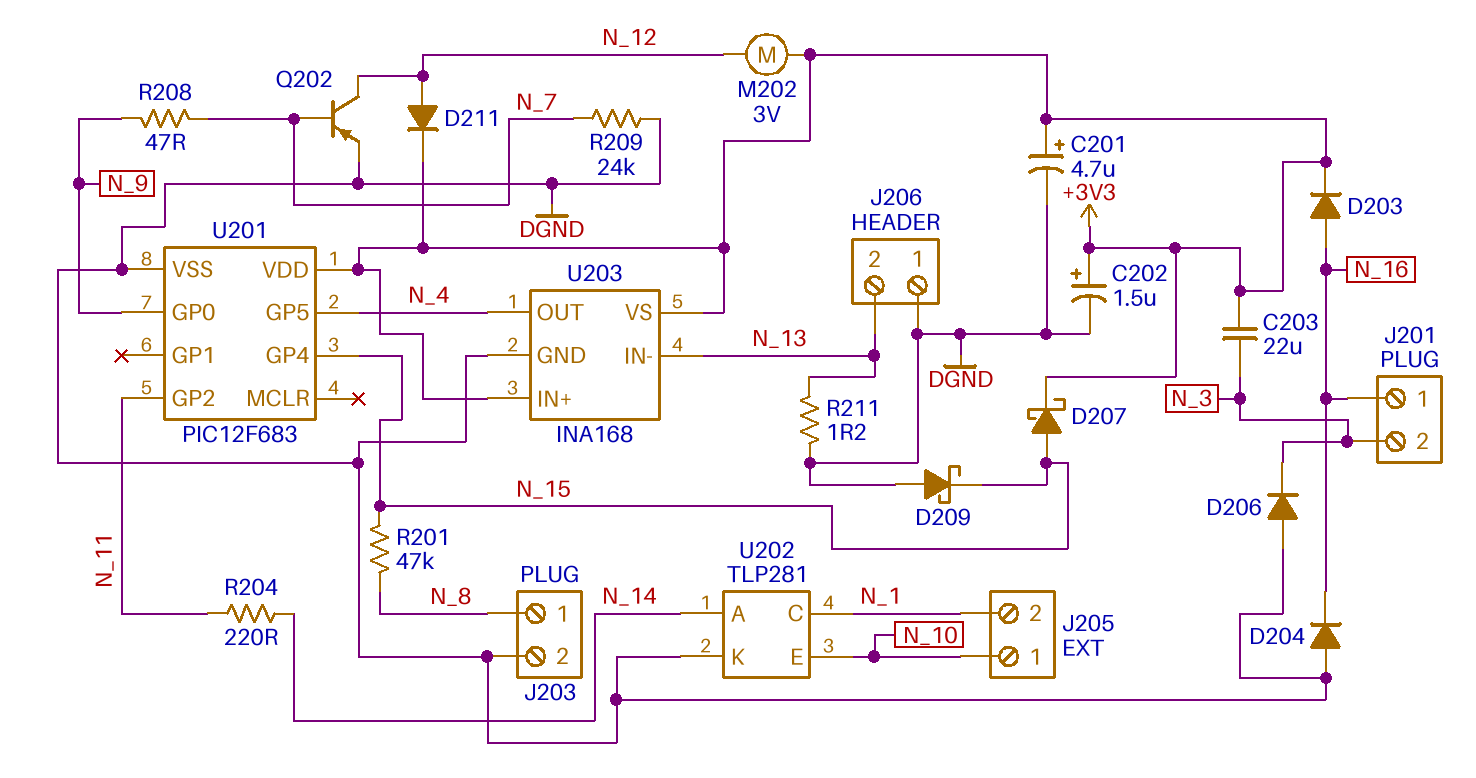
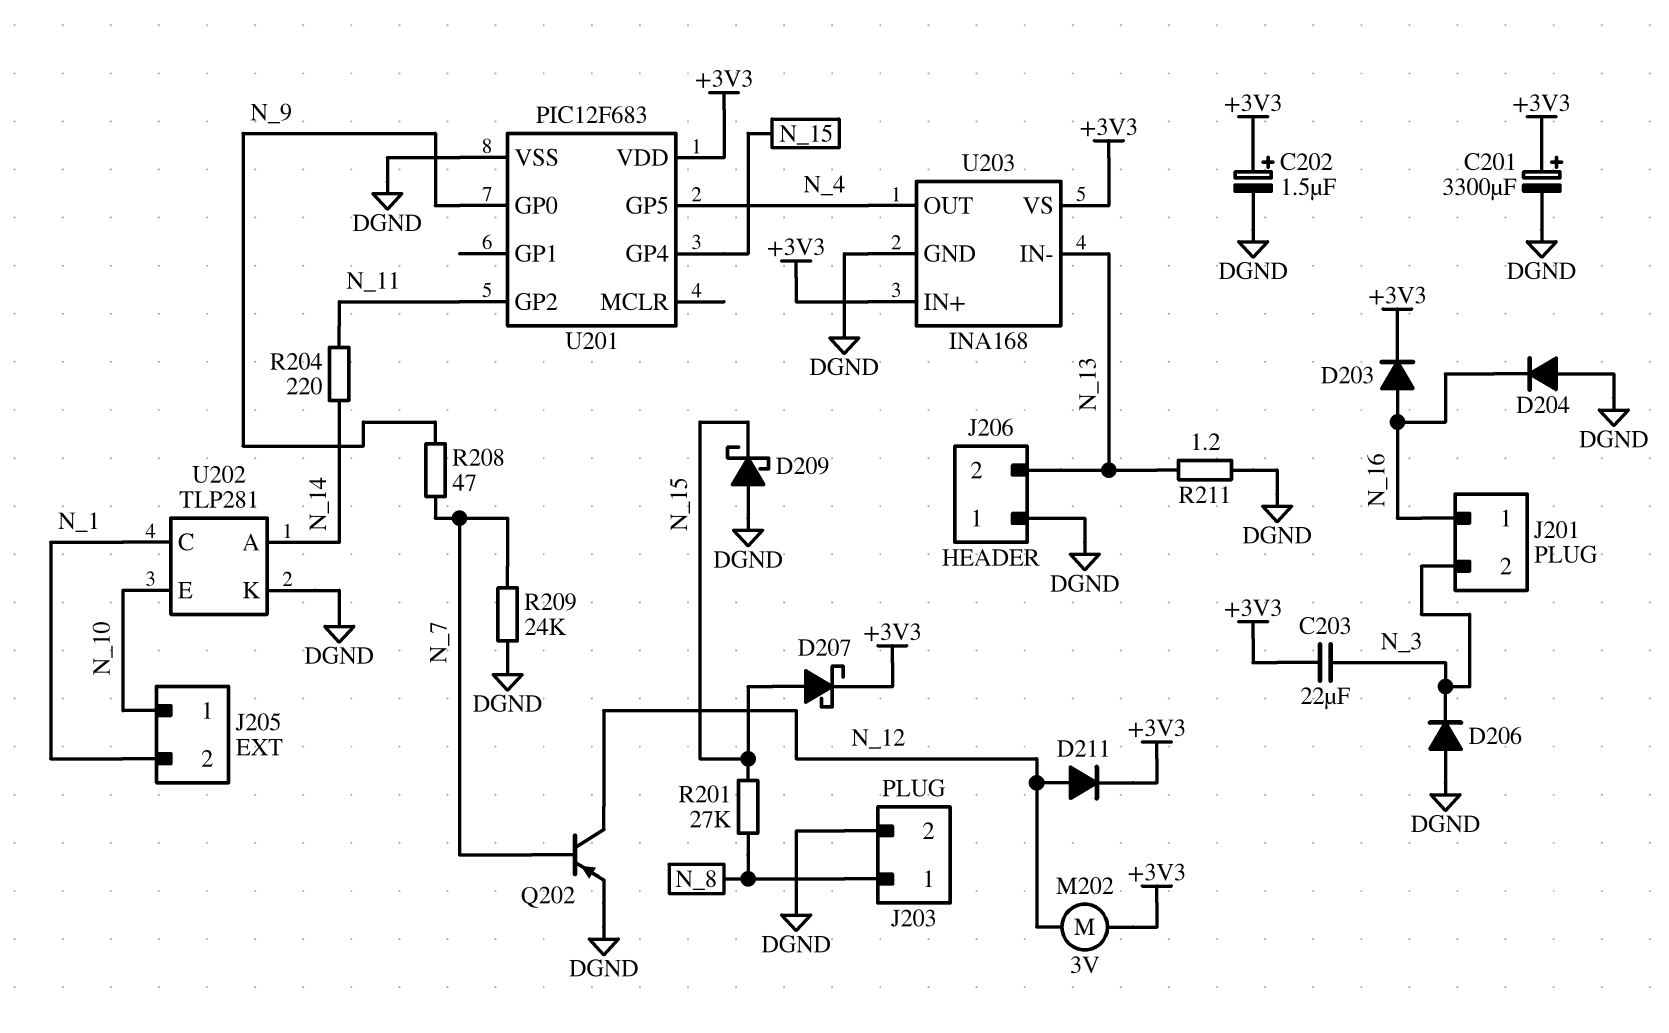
C201: 4.7uF (plus +3V3, minus DGND) -> 3300uF (plus +3V3, minus DGND)
R201: 47k (N_8, N_15) -> 27k (N_8, N_15)

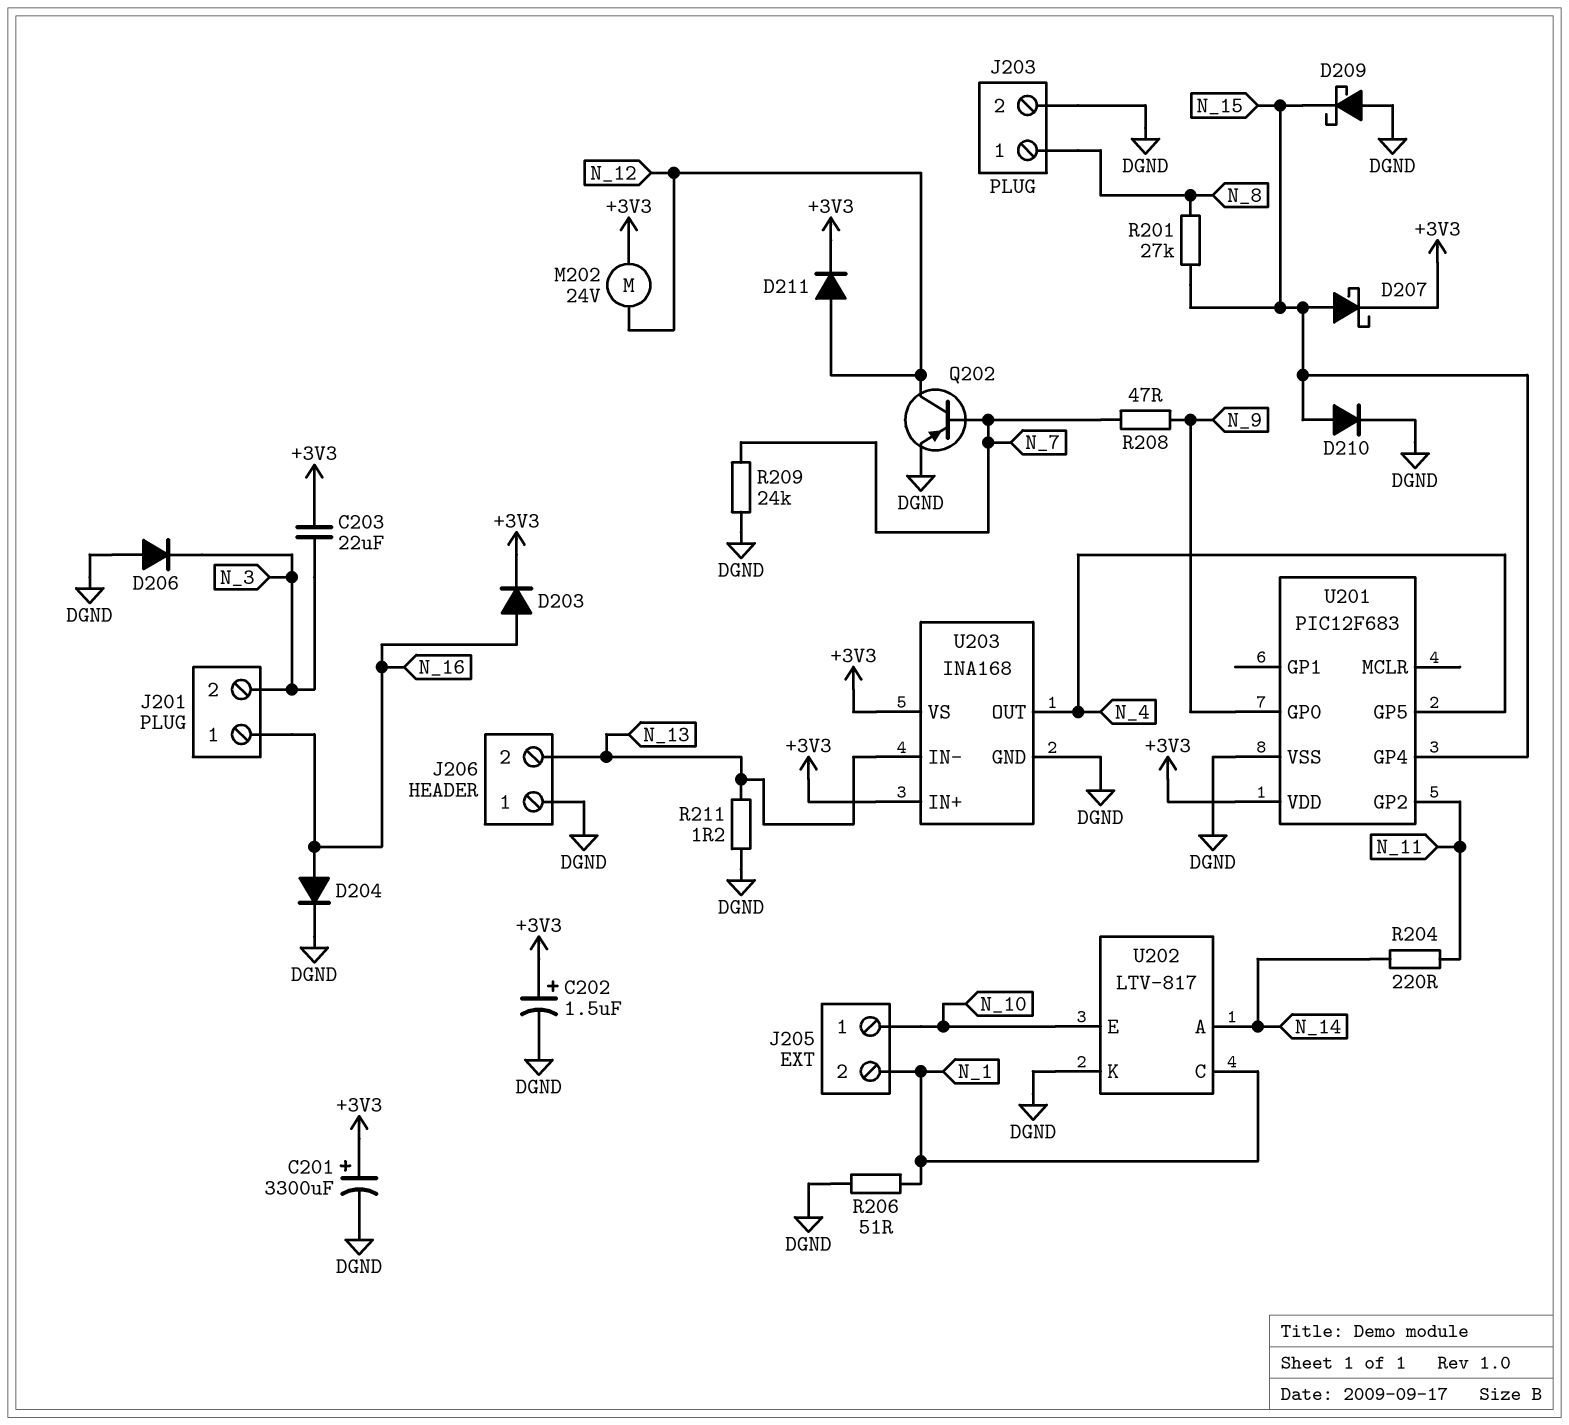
D204: diode (A DGND, K N_16) -> diode (A N_16, K DGND)
D210: none -> diode (A N_15, K DGND)
M202: motor 3V (+3V3, N_12) -> motor 24V (+3V3, N_12)
R206: none -> 51 (DGND, N_1)
U202: TLP281 -> LTV-817

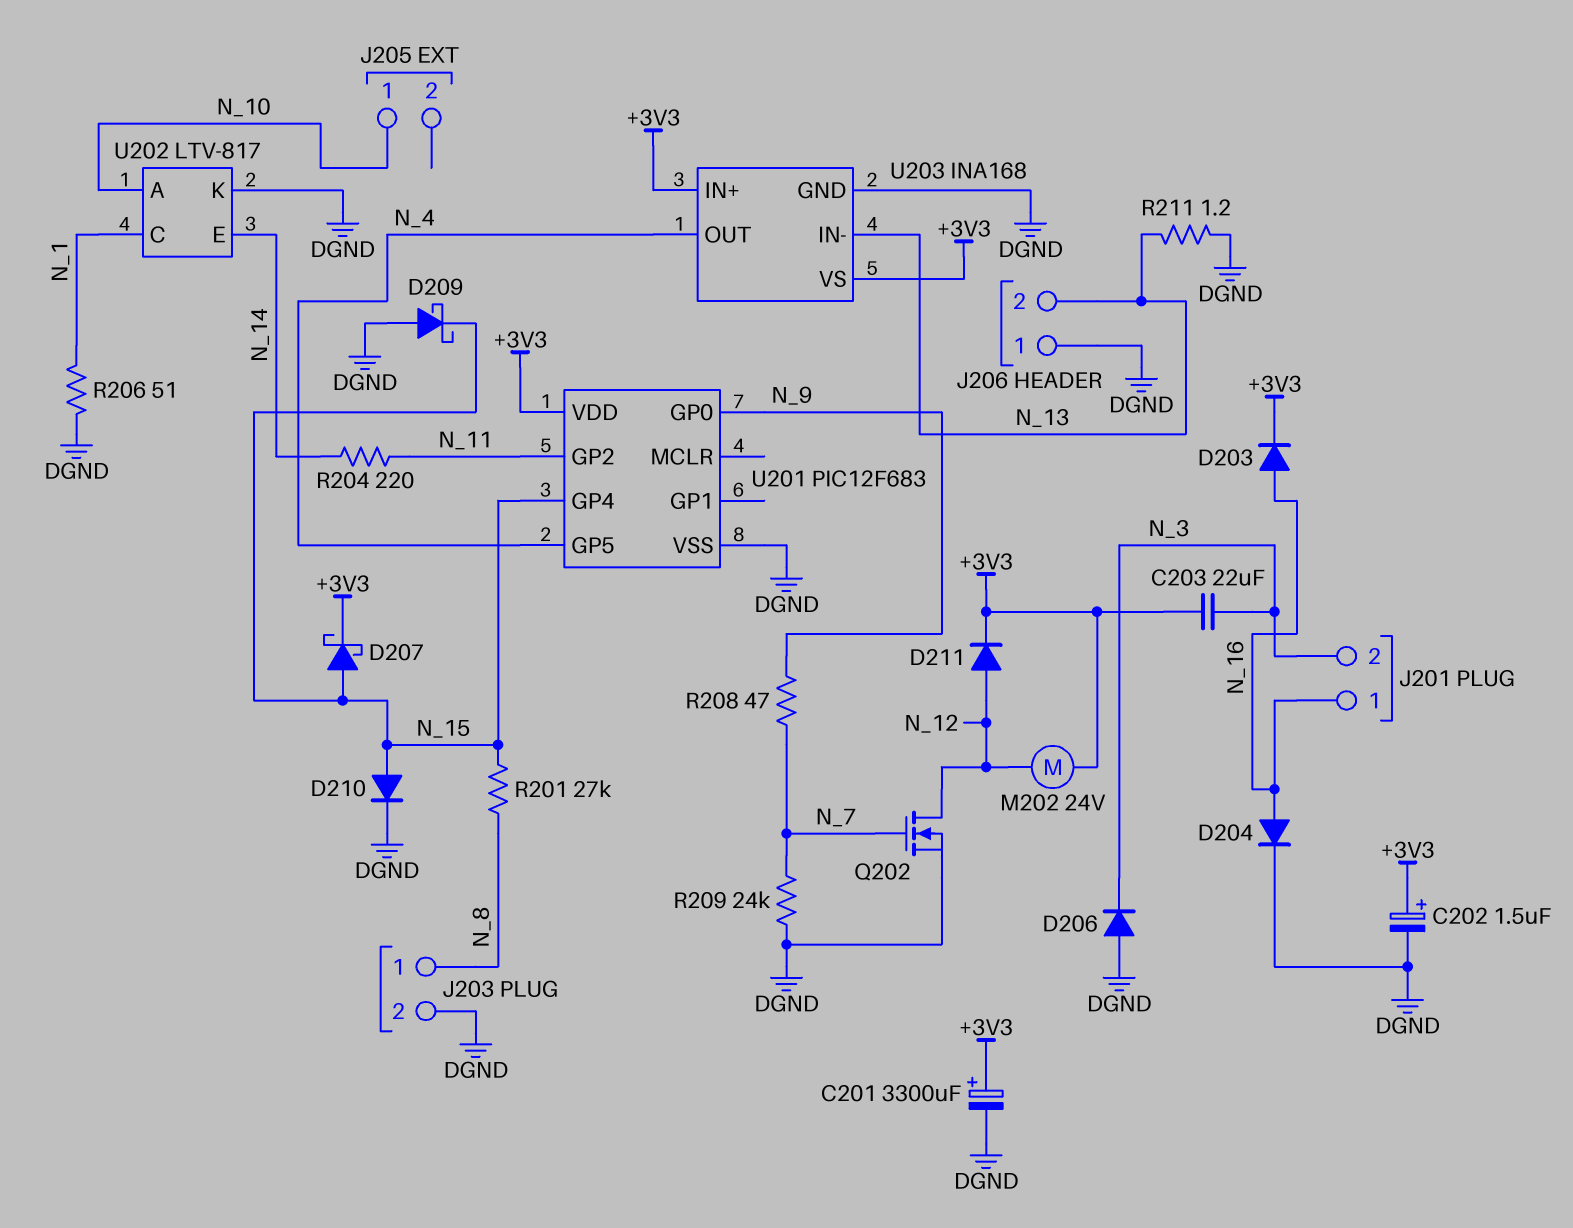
J205 pin 2: N_1 -> none
Q202: PNP (B N_7, C N_12, E DGND) -> NMOS (G N_7, D N_12, S DGND)
U202 pin A: N_14 -> N_10
U202 pin E: N_10 -> N_14

